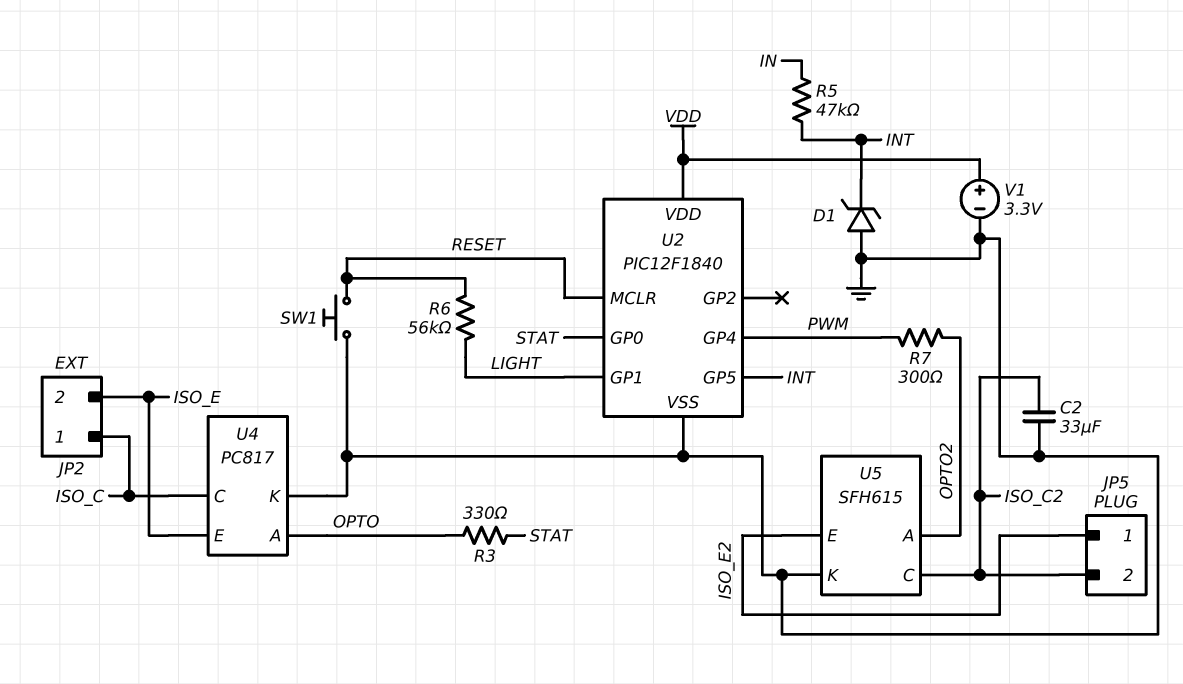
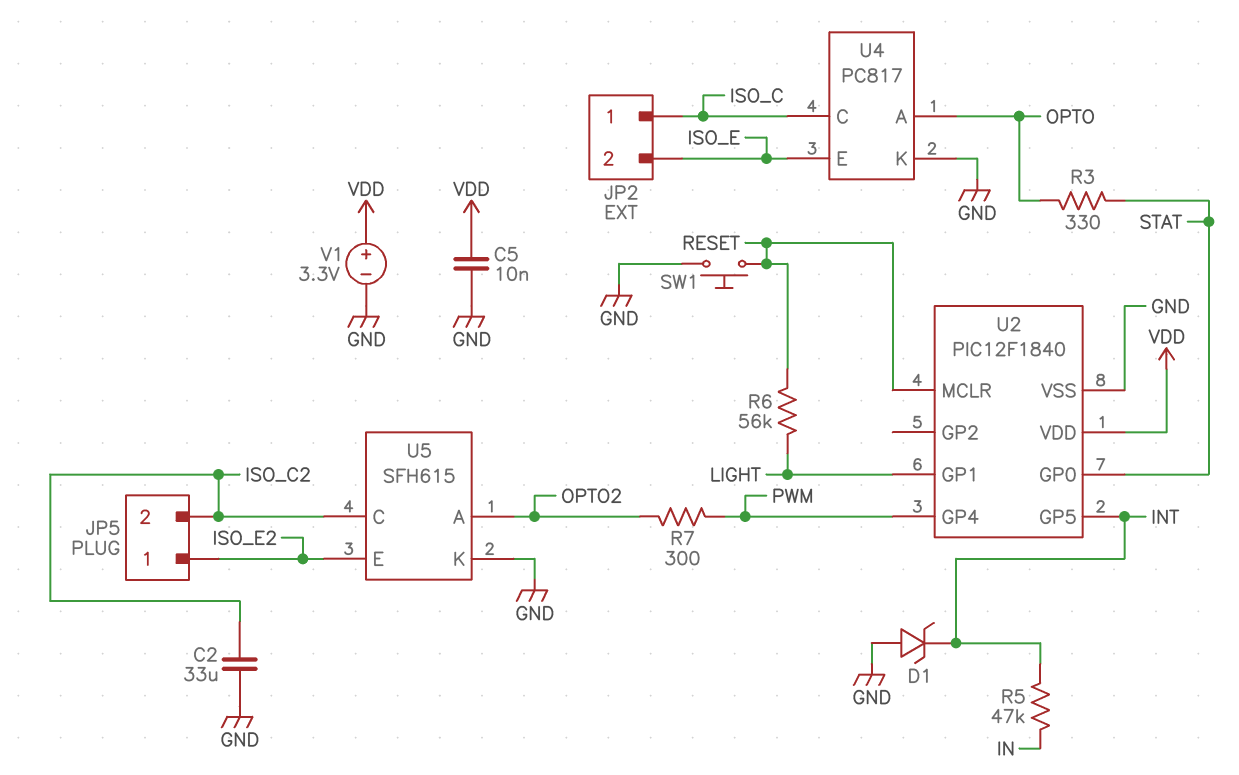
C5: none -> 10nF (GND, VDD)

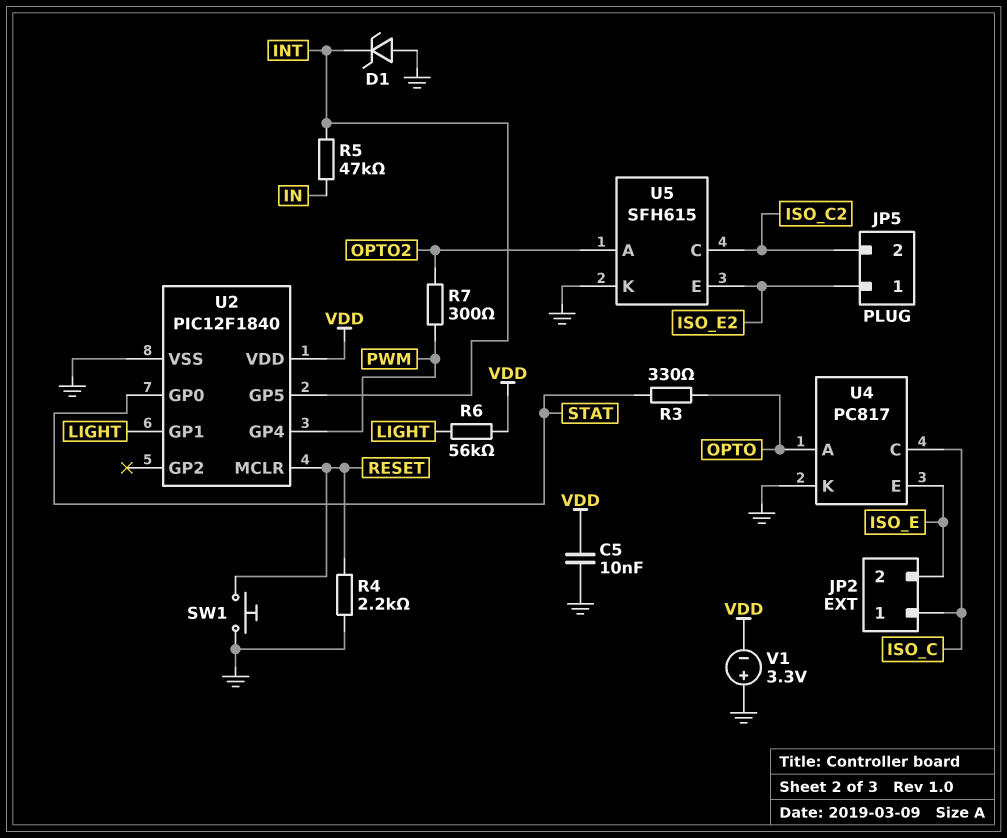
C2: 33uF (GND, ISO_C2) -> none
R4: none -> 2.2k (GND, RESET)
R6: 56k (LIGHT, RESET) -> 56k (LIGHT, VDD)
V1: 3.3V (plus VDD, minus GND) -> 3.3V (plus GND, minus VDD)

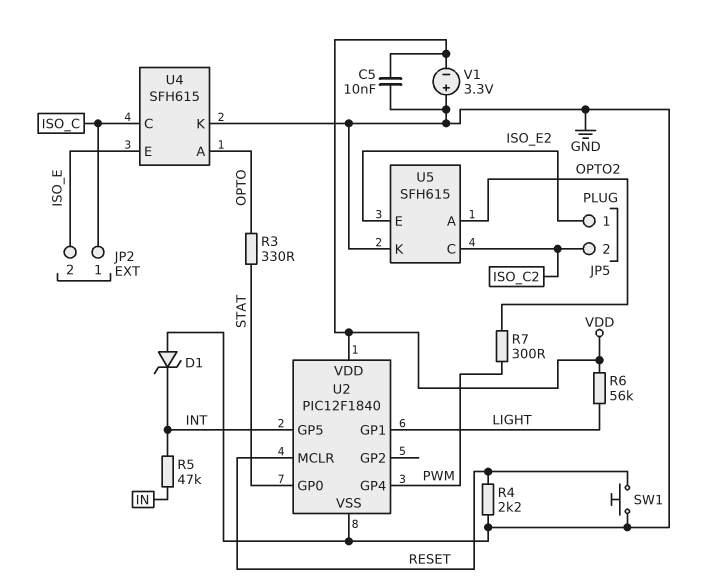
U4: PC817 -> SFH615

